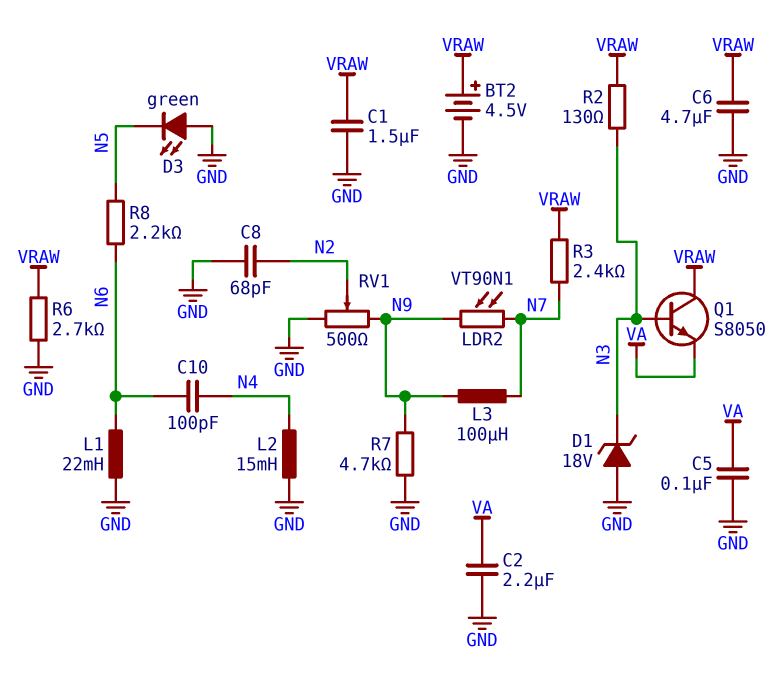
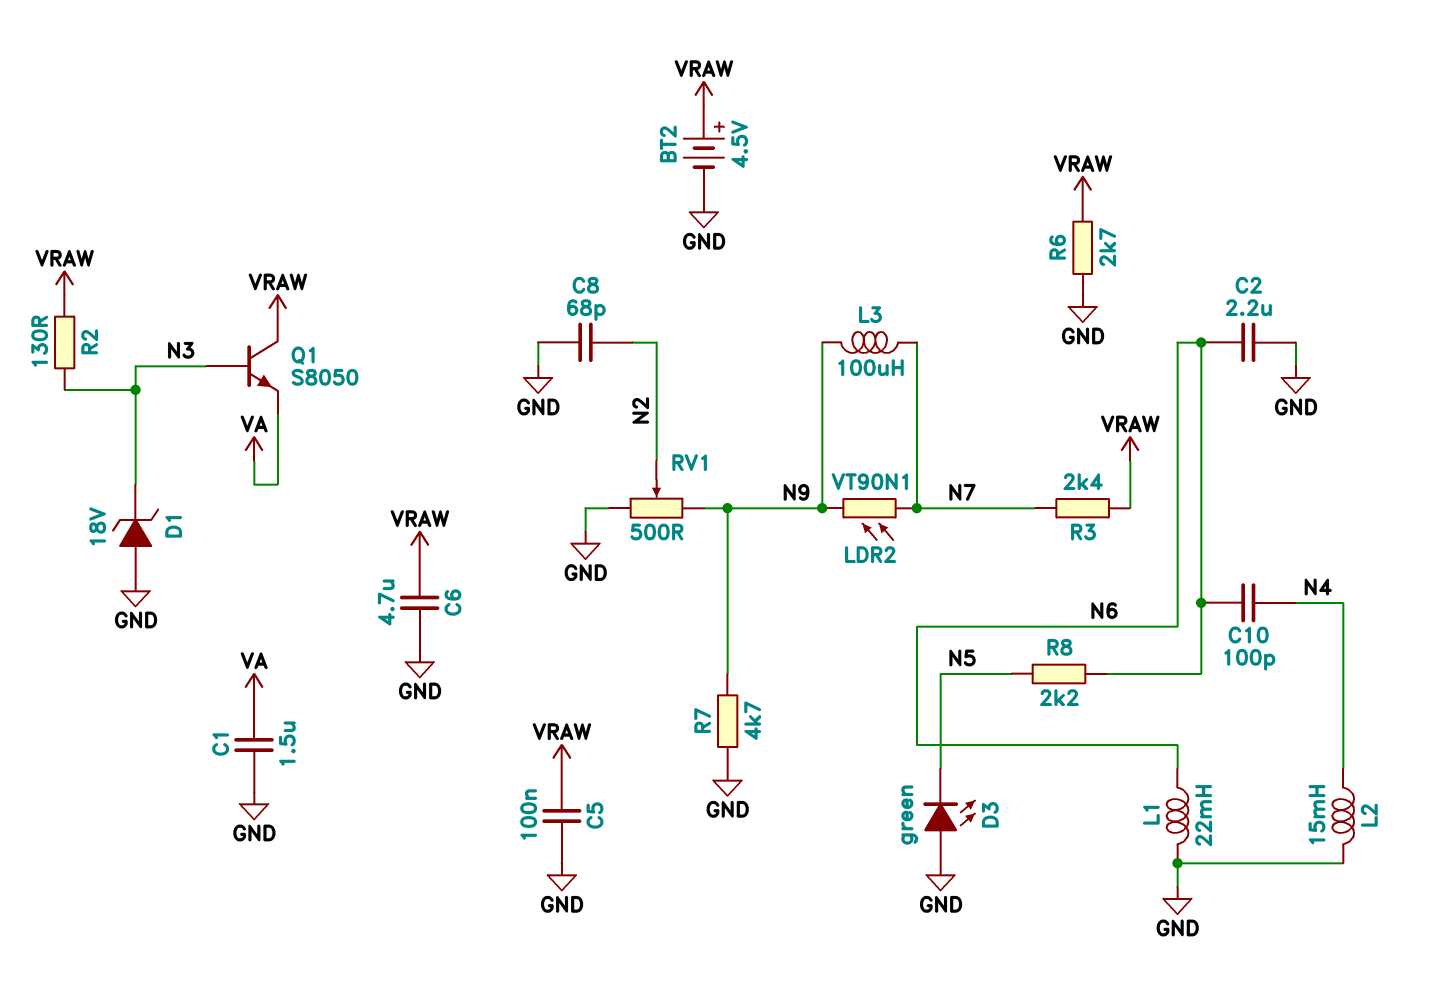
C1: 1.5uF (GND, VRAW) -> 1.5uF (GND, VA)
C2: 2.2uF (GND, VA) -> 2.2uF (GND, N6)
C5: 100nF (GND, VA) -> 100nF (GND, VRAW)

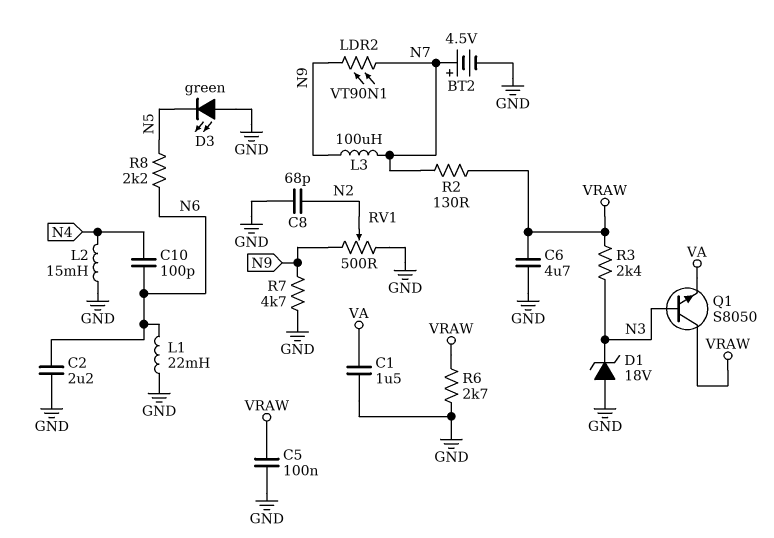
BT2: 4.5V (plus VRAW, minus GND) -> 4.5V (plus N7, minus GND)
R2: 130 (N3, VRAW) -> 130 (N7, VRAW)
R3: 2.4k (N7, VRAW) -> 2.4k (N3, VRAW)

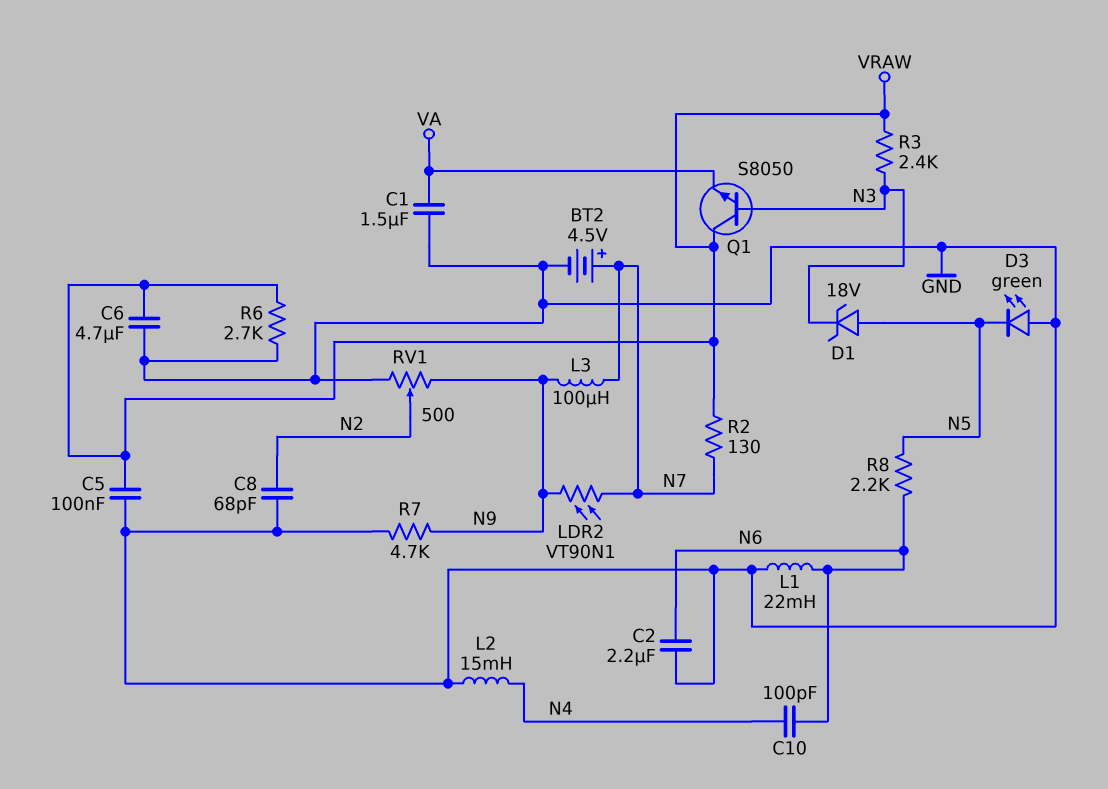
D1: zener 18V (A GND, K N3) -> zener 18V (A N5, K N3)

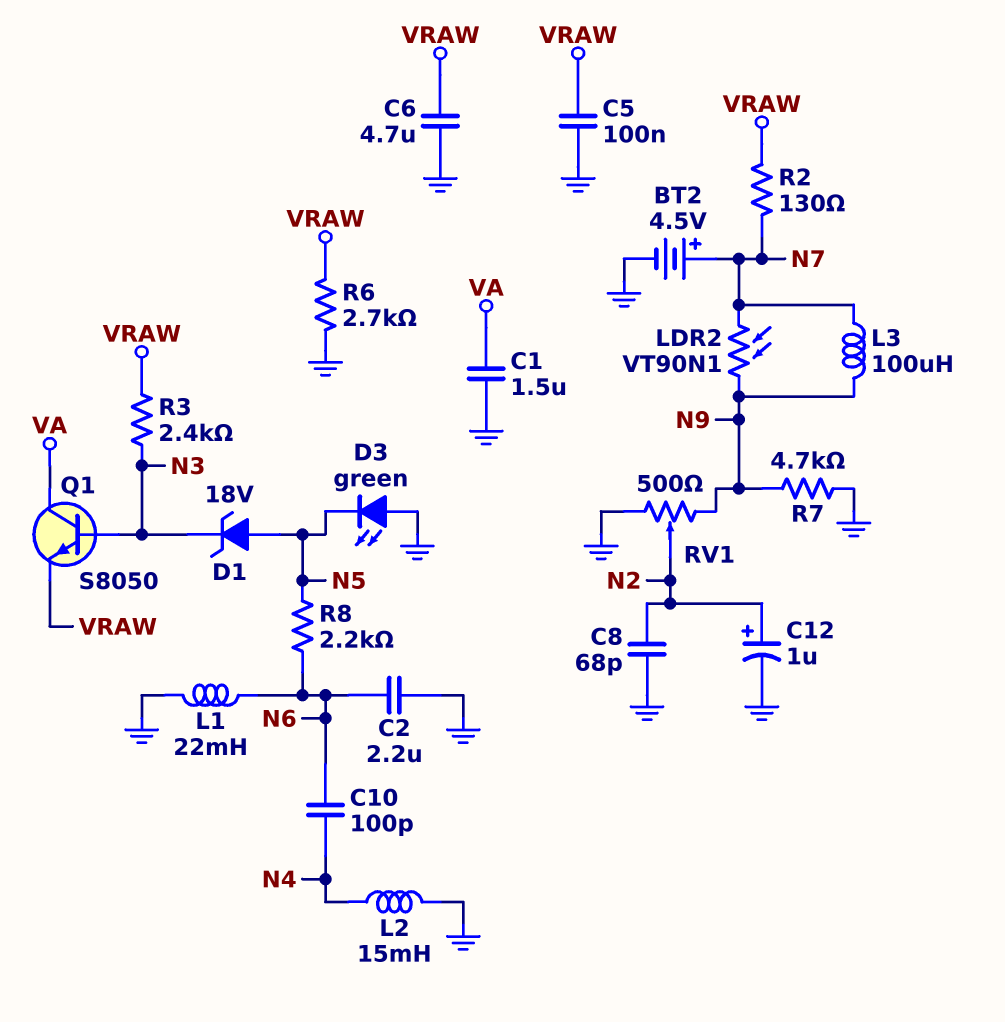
C12: none -> 1uF (plus N2, minus GND)
Q1: NPN S8050 (B N3, C VRAW, E VA) -> NPN S8050 (B N3, C VA, E VRAW)

